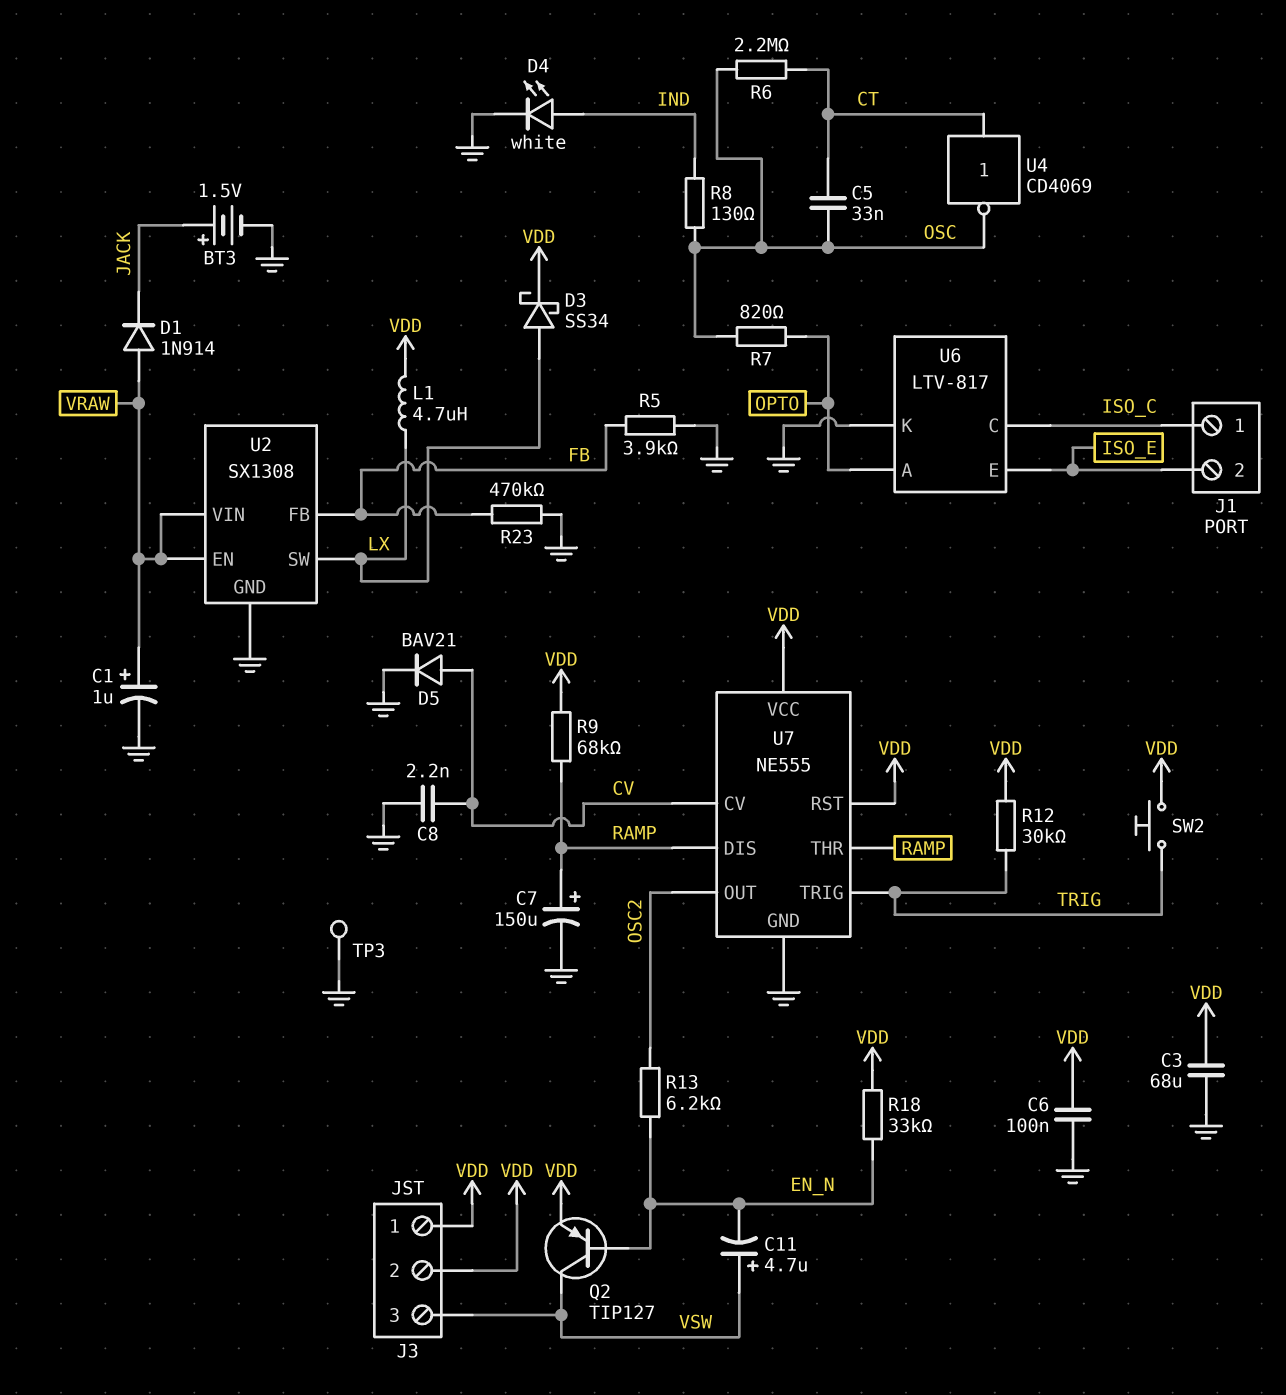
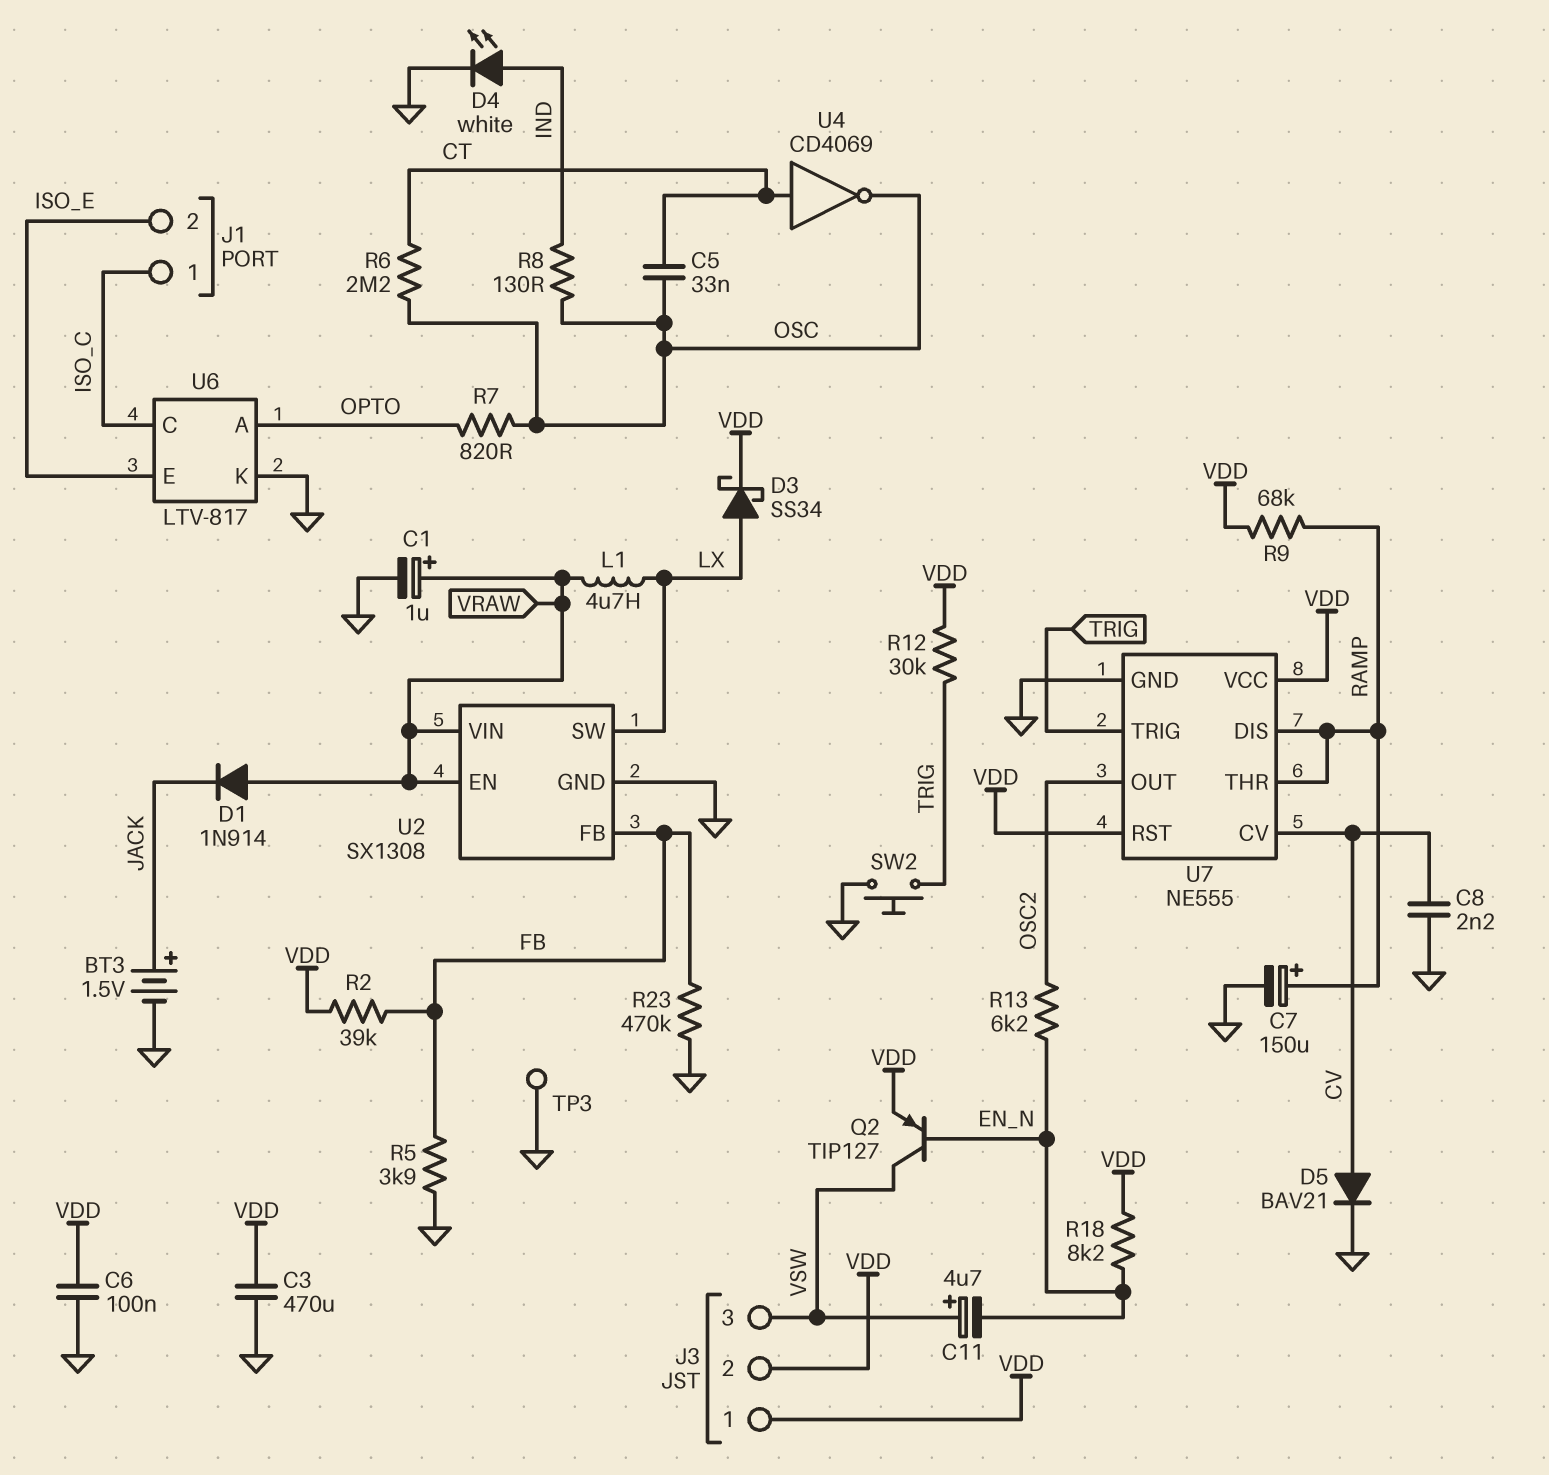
C3: 68uF (GND, VDD) -> 470uF (GND, VDD)
L1: 4.7uH (LX, VDD) -> 4.7uH (LX, VRAW)
R2: none -> 39k (FB, VDD)
R18: 33k (EN_N, VDD) -> 8.2k (EN_N, VDD)
SW2: button (TRIG, VDD) -> button (GND, TRIG)

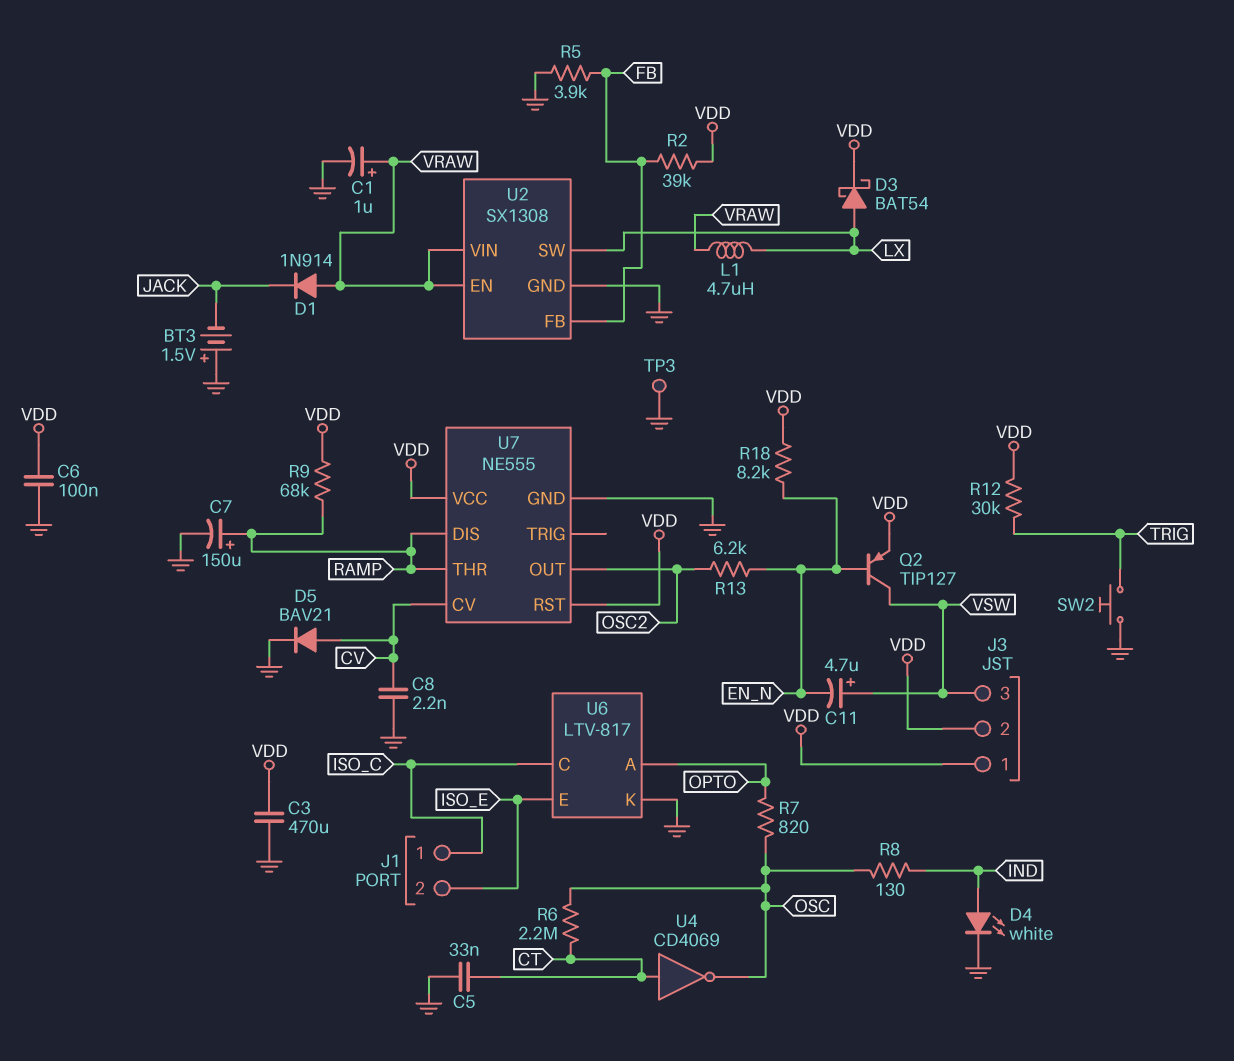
BT3: 1.5V (plus JACK, minus GND) -> 1.5V (plus GND, minus JACK)
C5: 33nF (CT, OSC) -> 33nF (CT, GND)
D3: schottky SS34 (A LX, K VDD) -> schottky BAT54 (A LX, K VDD)
R23: 470k (FB, GND) -> none
U7 pin TRIG: TRIG -> none

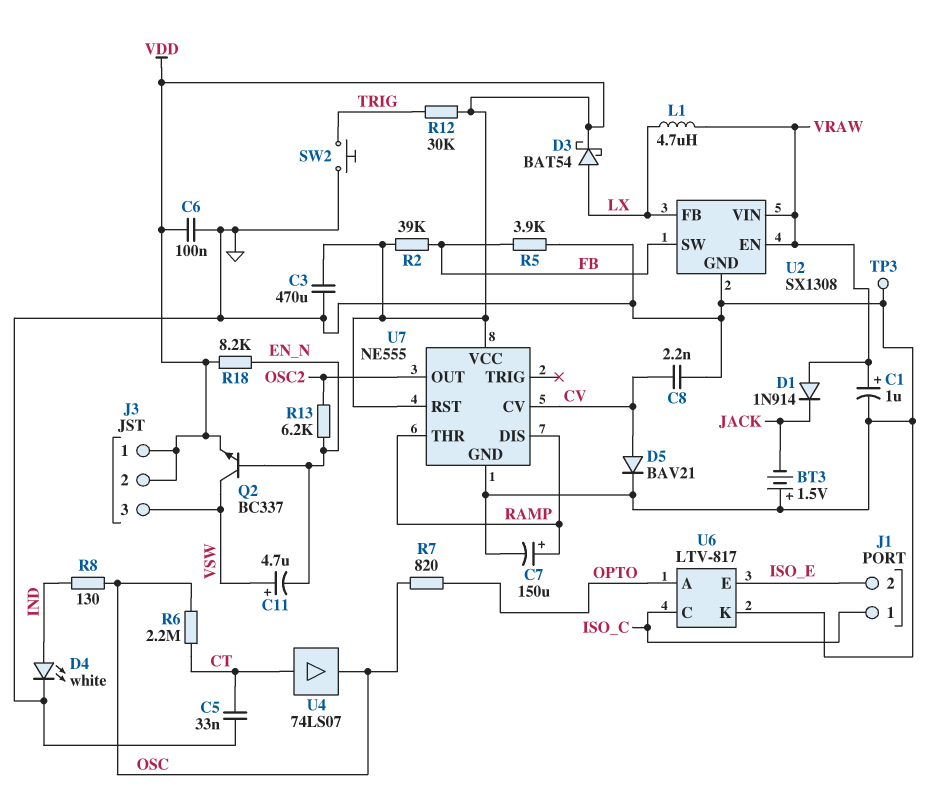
Q2: PNP TIP127 (B EN_N, C VSW, E VDD) -> NPN BC337 (B EN_N, C VSW, E VDD)
R9: 68k (RAMP, VDD) -> none
U2 pin FB: FB -> LX
U2 pin SW: LX -> FB
U4: NOT CD4069 (in CT, out OSC) -> buffer 74LS07 (in CT, out OSC)

